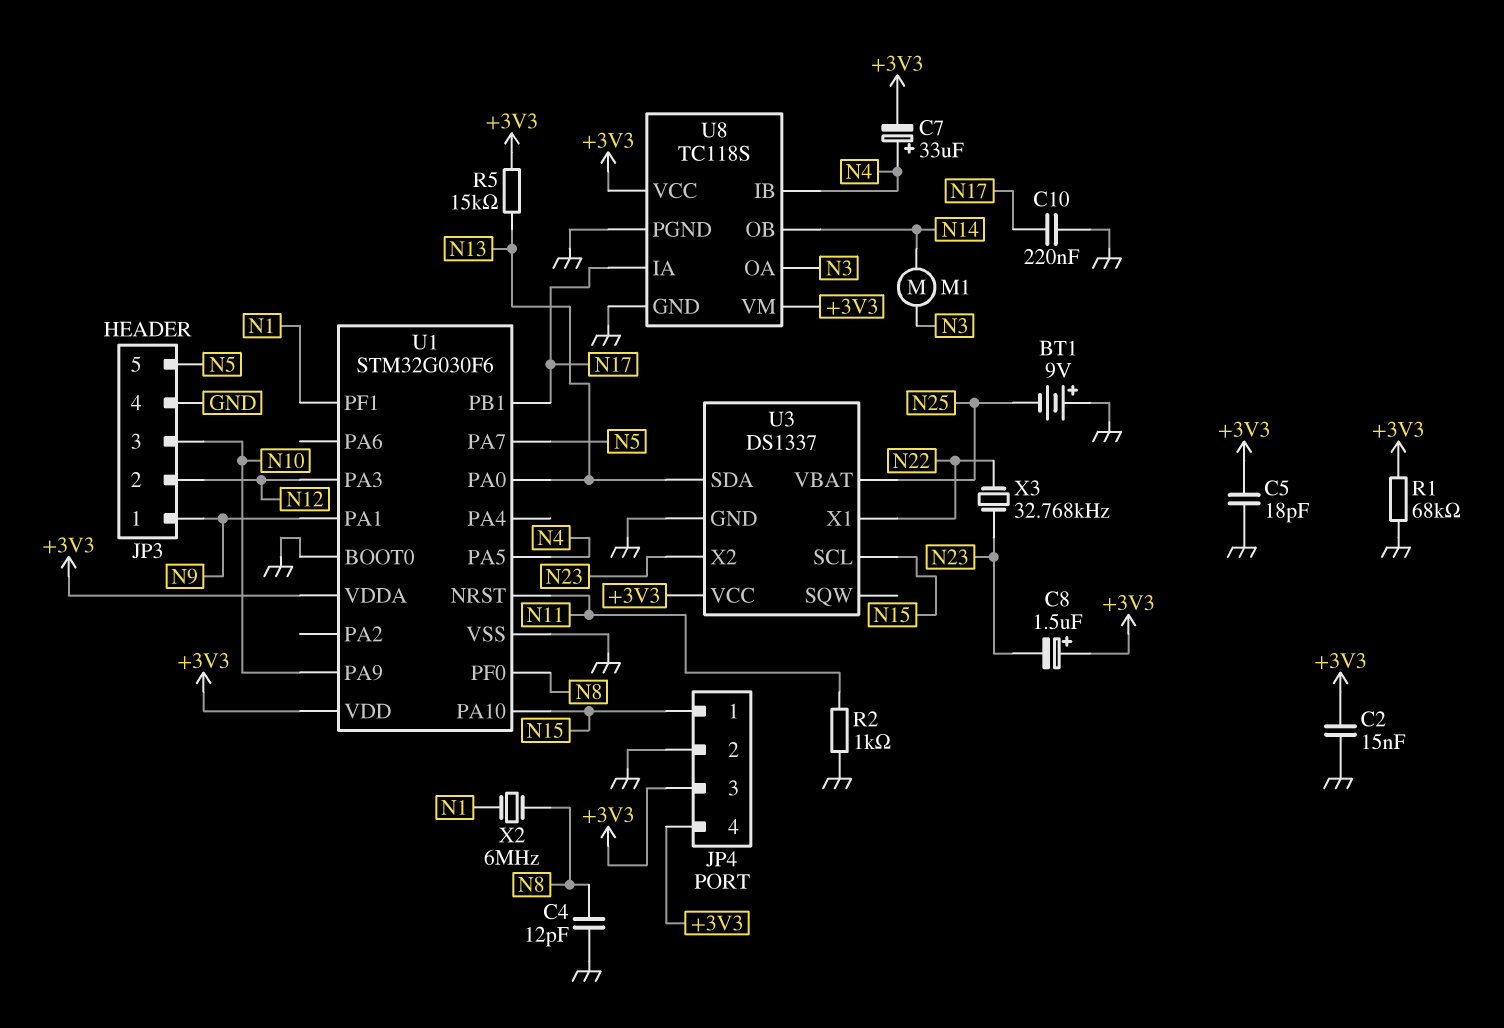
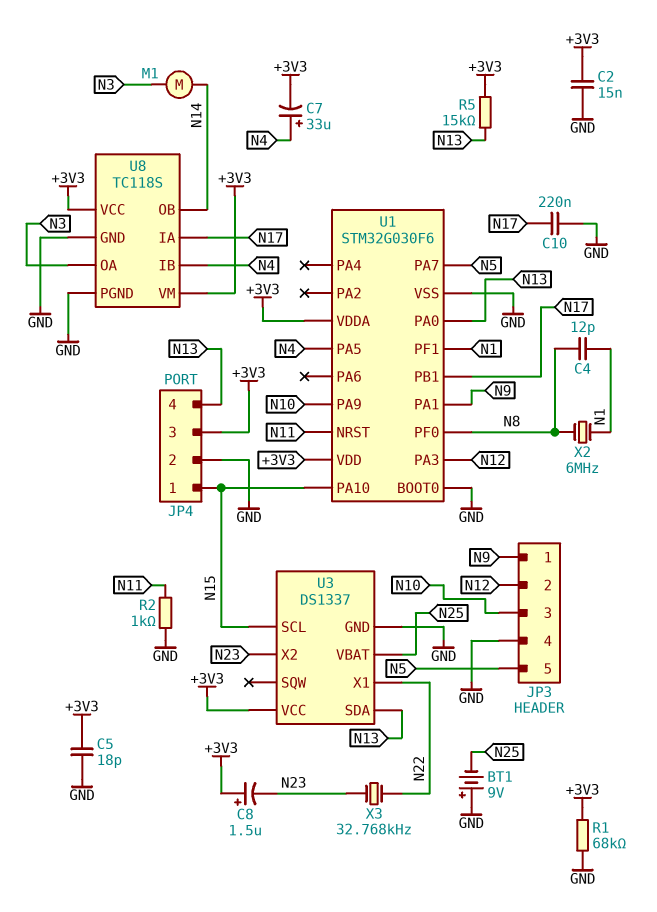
C4: 12pF (GND, N8) -> 12pF (N1, N8)
JP4 pin 4: +3V3 -> N13

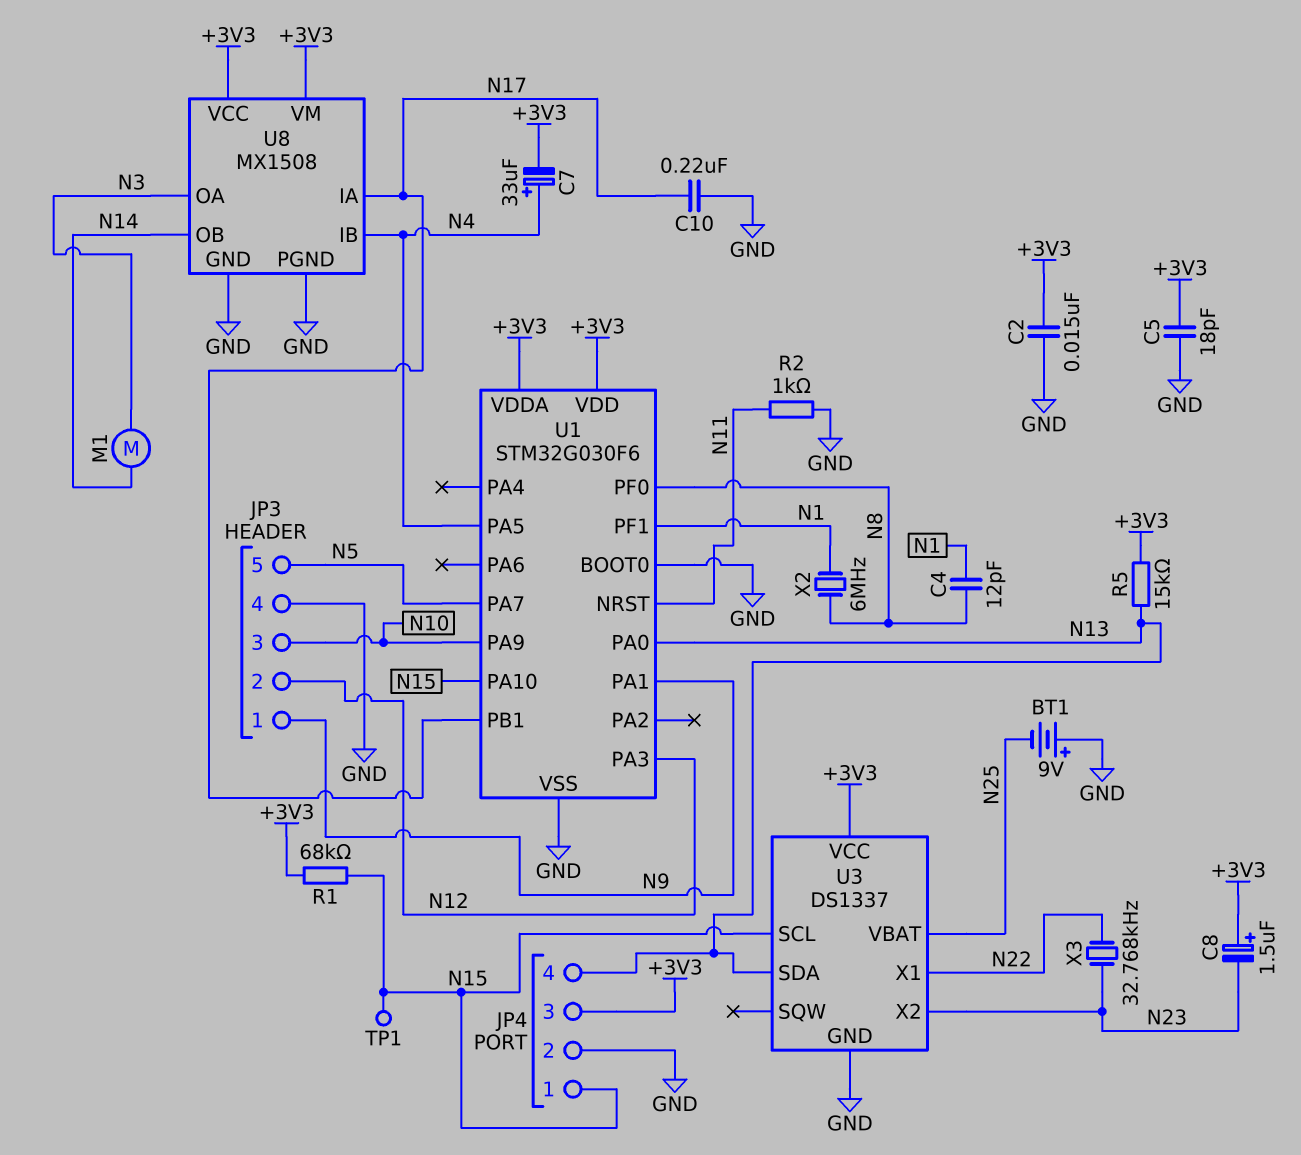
R1: 68k (+3V3, GND) -> 68k (+3V3, N15)
TP1: none -> test point (N15)
U8: TC118S -> MX1508

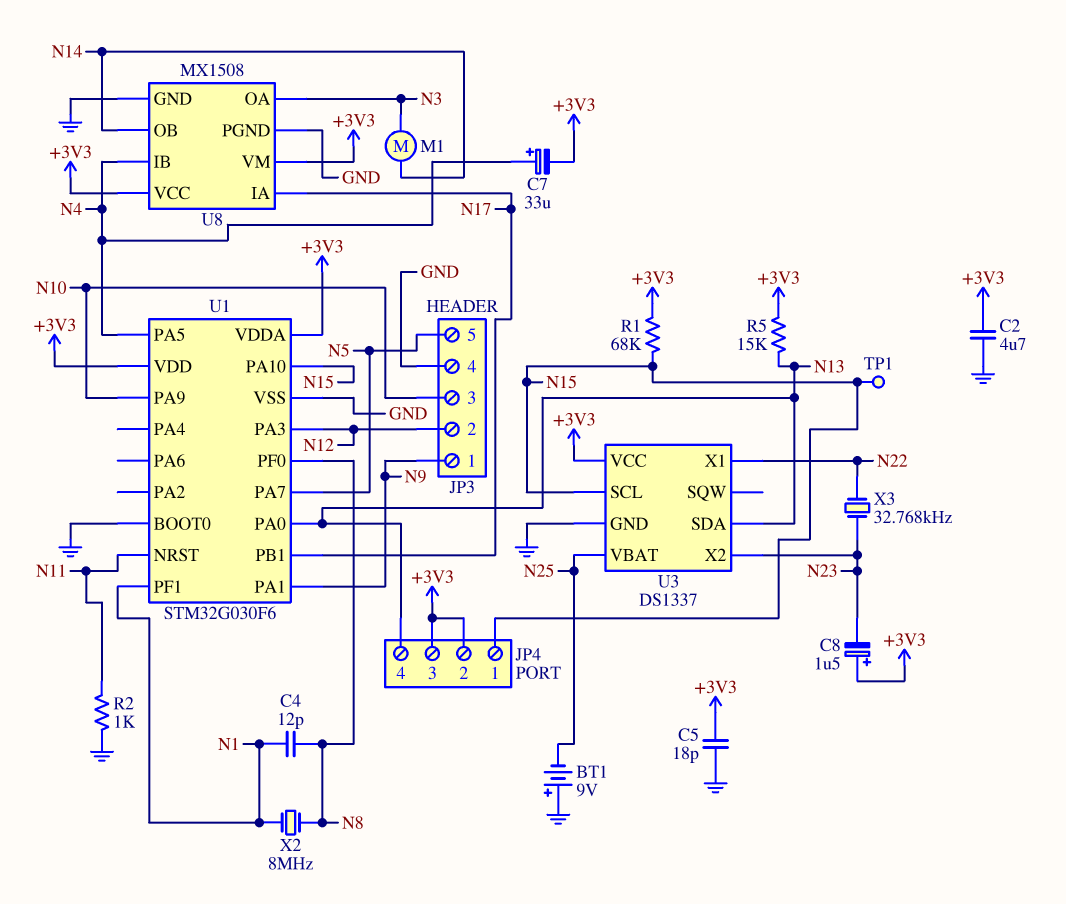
C2: 15nF (+3V3, GND) -> 4.7uF (+3V3, GND)
C10: 220nF (GND, N17) -> none
JP4 pin 2: GND -> +3V3
X2: 6MHz (N1, N8) -> 8MHz (N1, N8)

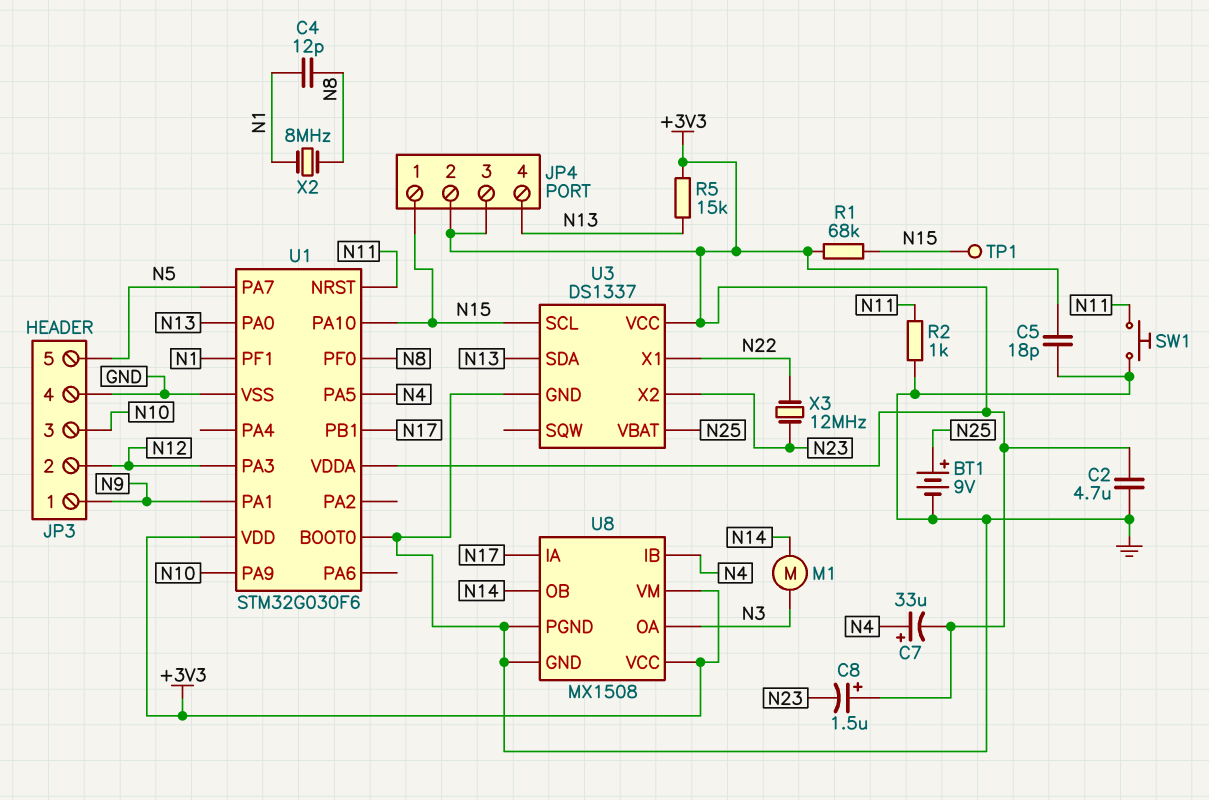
BT1: 9V (plus GND, minus N25) -> 9V (plus N25, minus GND)
SW1: none -> button (GND, N11)
X3: 32.768kHz (N22, N23) -> 12MHz (N22, N23)

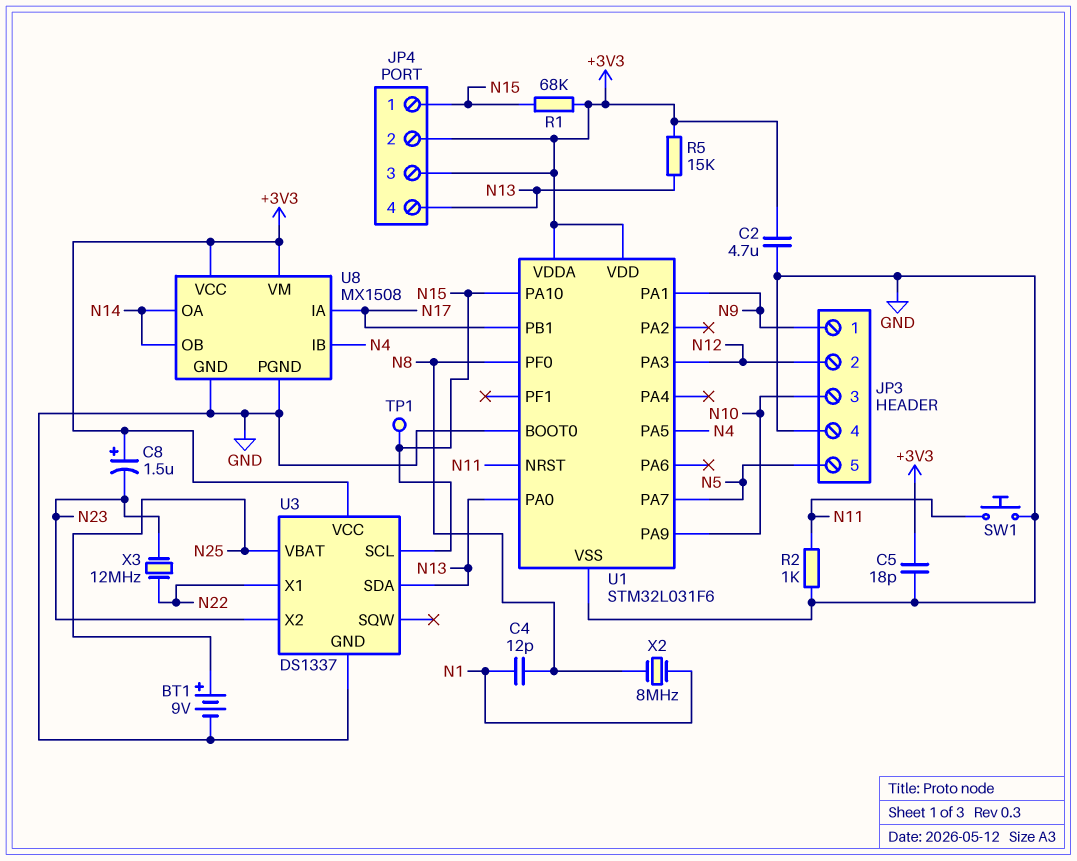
C7: 33uF (plus N4, minus +3V3) -> none
M1: motor (N3, N14) -> none
U1: STM32G030F6 -> STM32L031F6
U1 pin PF1: N1 -> none
U8 pin OA: N3 -> N14

